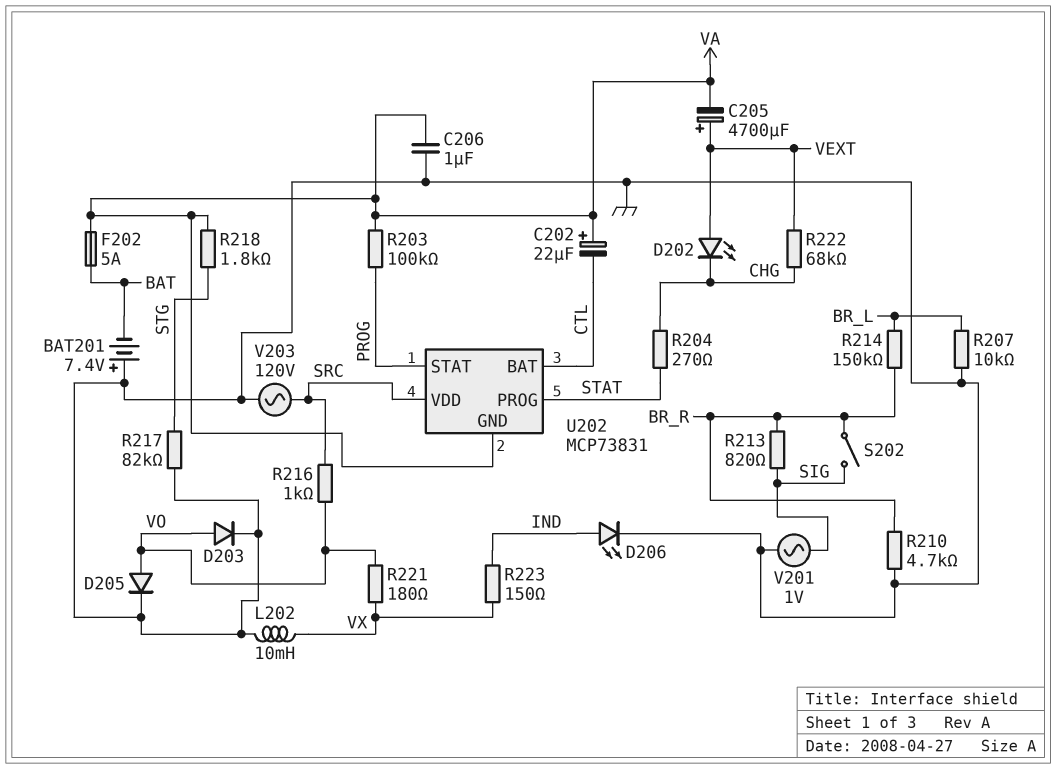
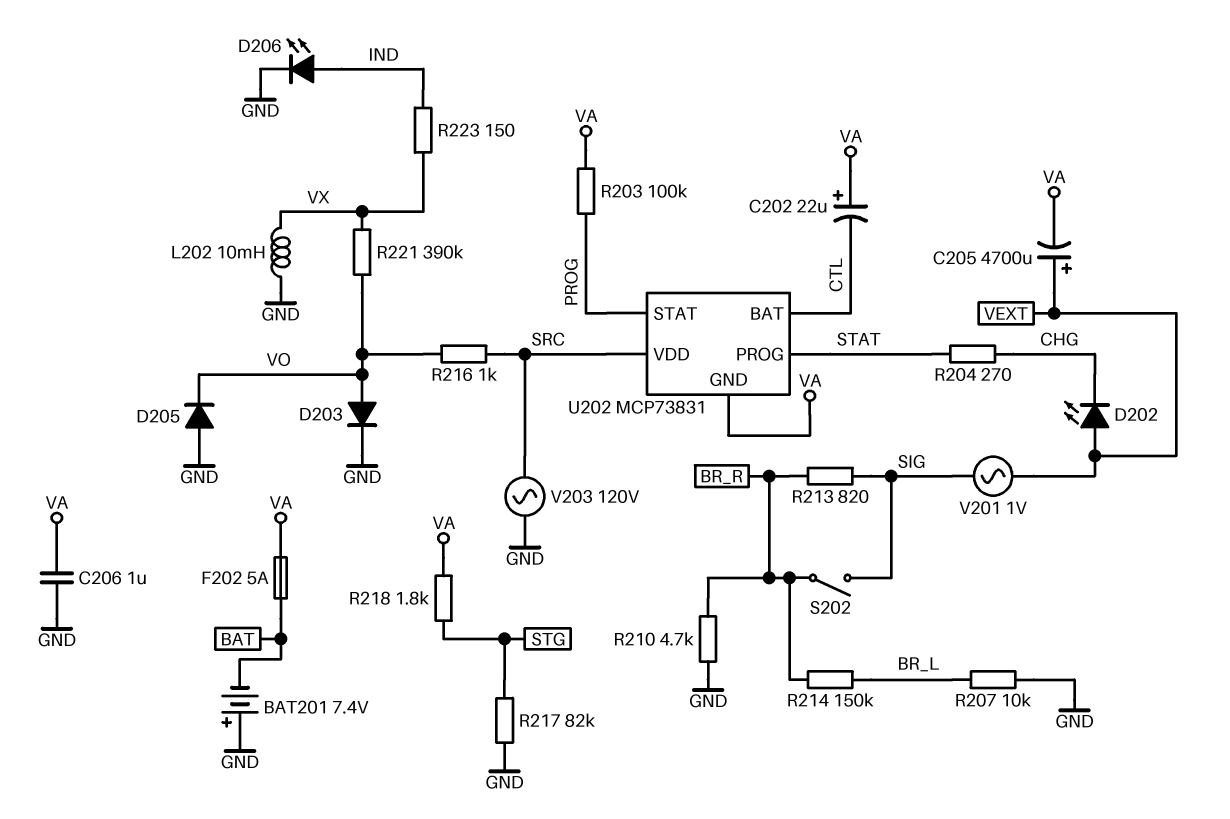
D205: diode (A VO, K GND) -> diode (A GND, K VO)
R221: 180 (VO, VX) -> 390k (VO, VX)
R222: 68k (CHG, VEXT) -> none
V201: AC 1V (GND, SIG) -> AC 1V (SIG, VEXT)

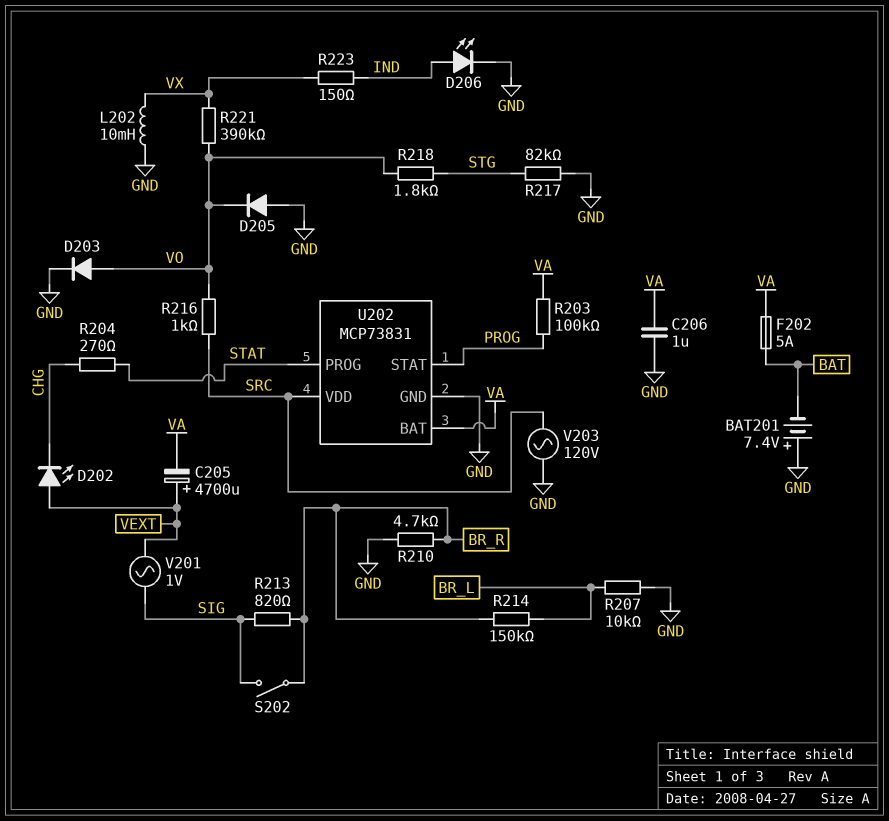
C202: 22uF (plus VA, minus CTL) -> none
R218: 1.8k (STG, VA) -> 1.8k (STG, VO)
U202 pin BAT: CTL -> VA
U202 pin GND: VA -> GND

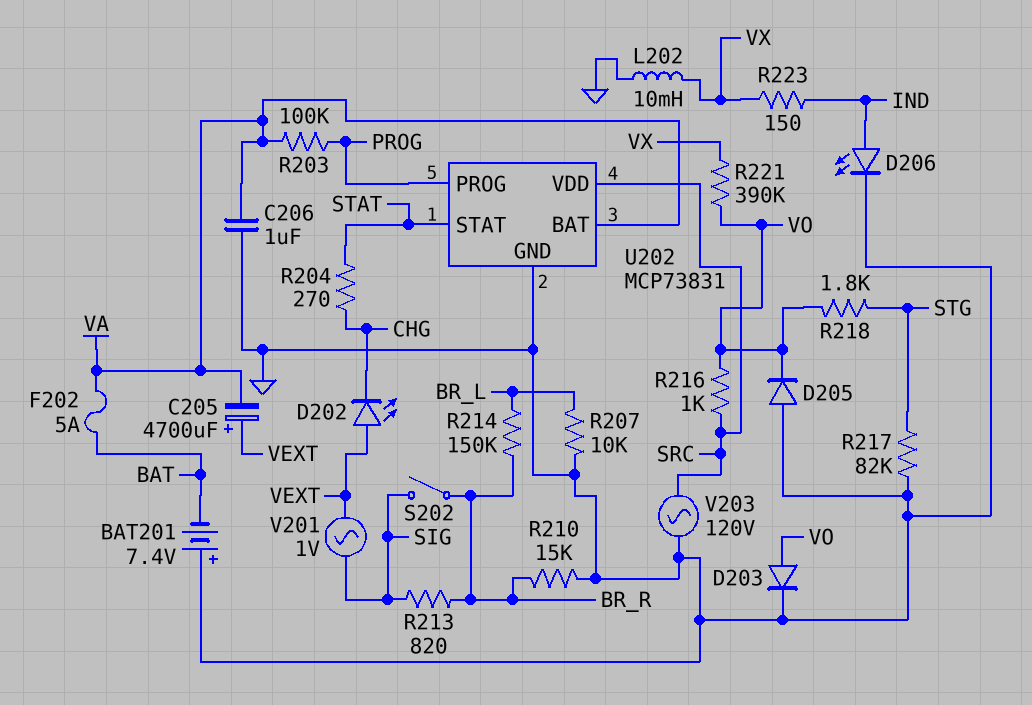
R210: 4.7k (BR_R, GND) -> 15k (BR_R, GND)
U202 pin PROG: STAT -> PROG
U202 pin STAT: PROG -> STAT

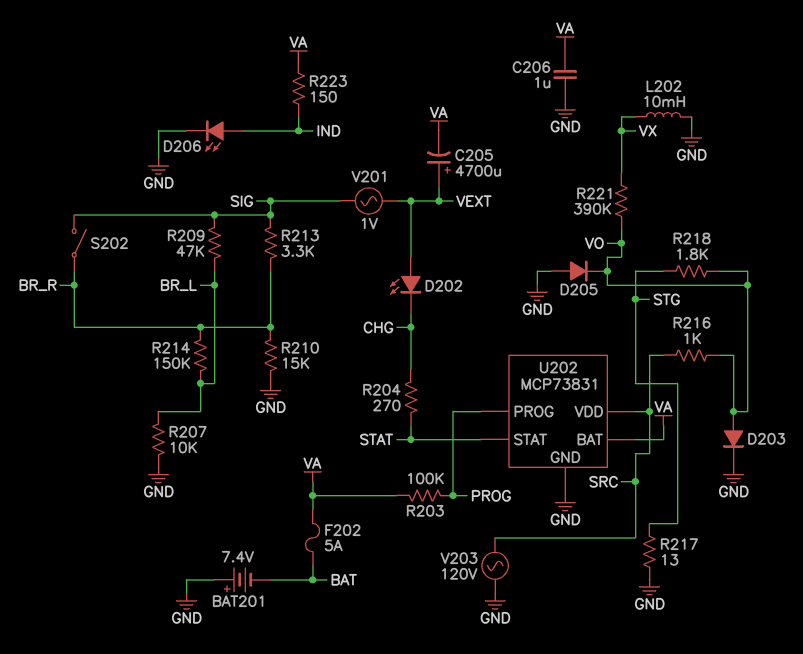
R209: none -> 47k (BR_L, SIG)
R213: 820 (BR_R, SIG) -> 3.3k (BR_R, SIG)
R217: 82k (GND, STG) -> 13 (GND, STG)
R223: 150 (IND, VX) -> 150 (IND, VA)

